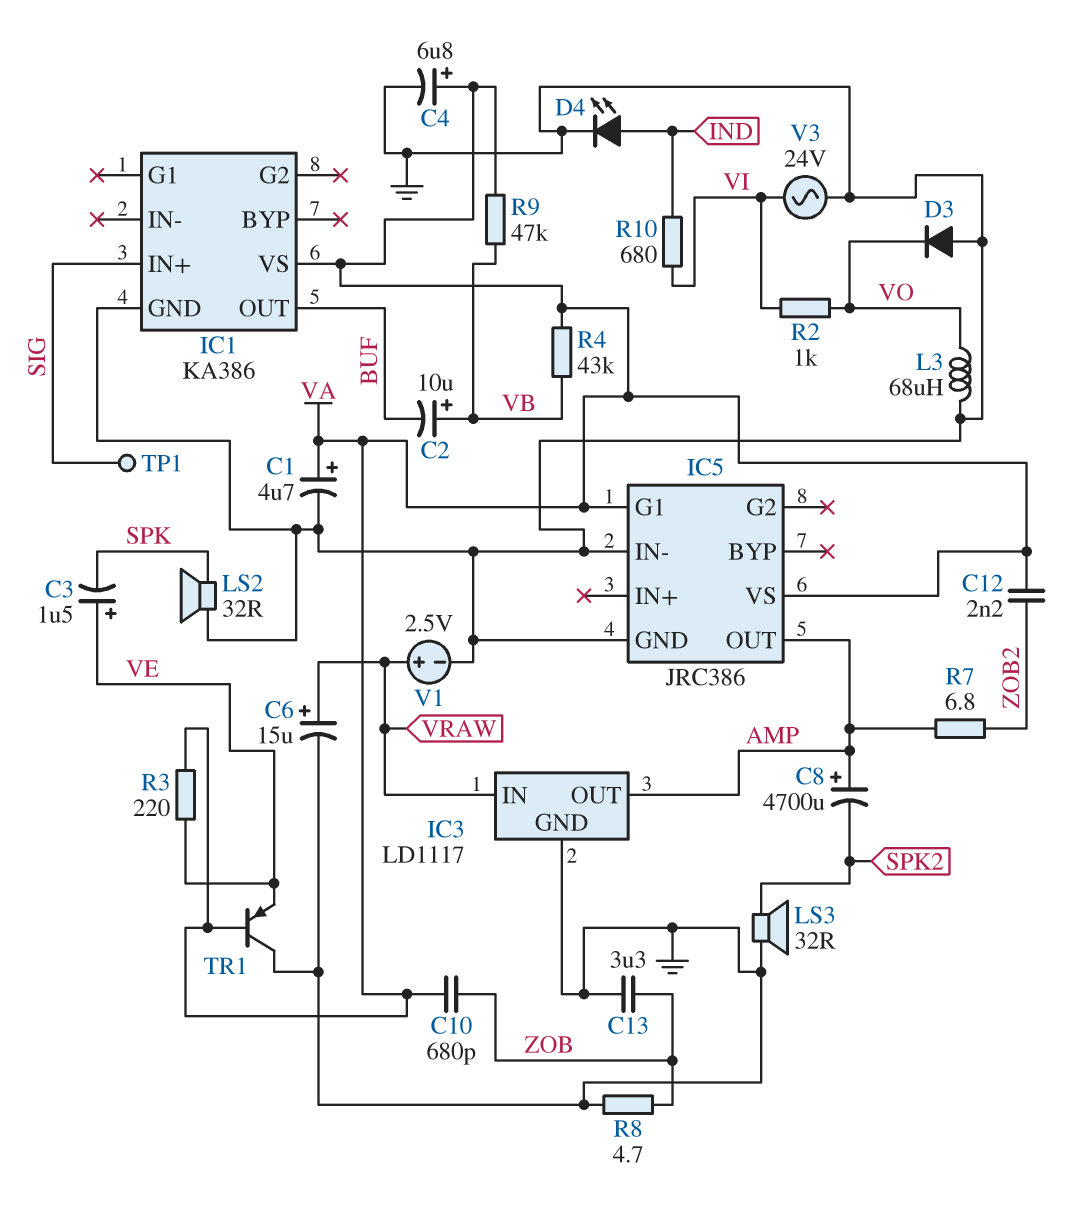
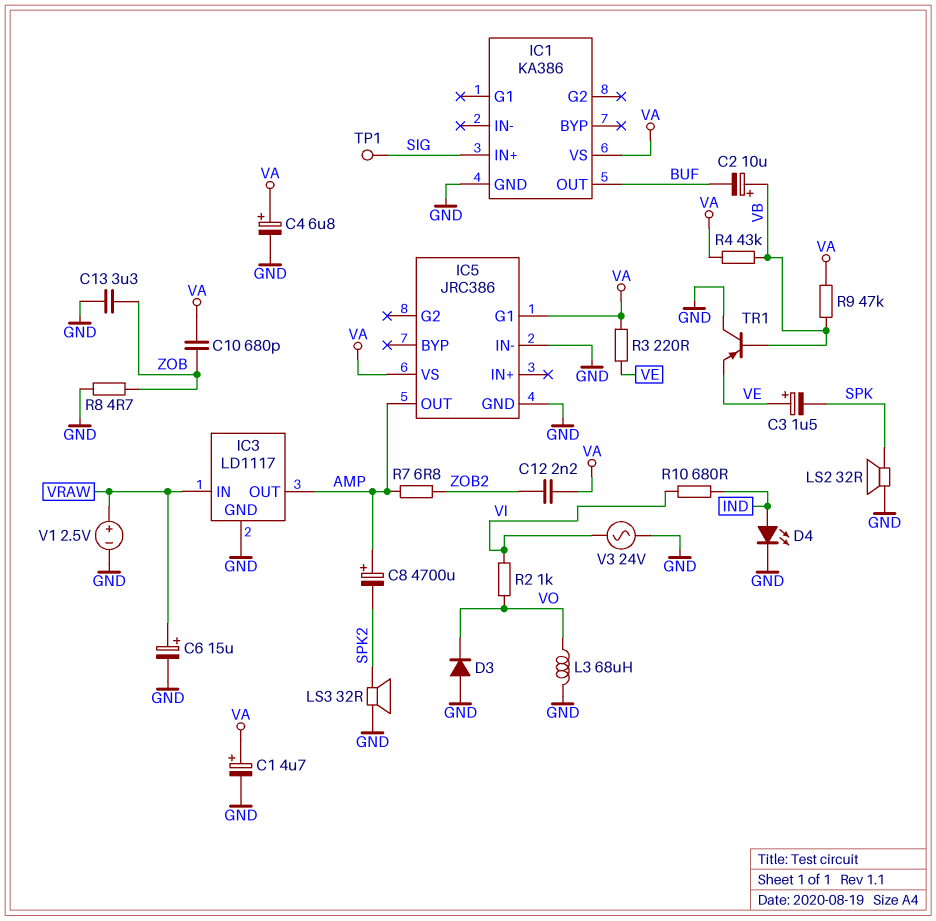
TR1: PNP (B VA, C GND, E VE) -> PNP (B VB, C GND, E VE)

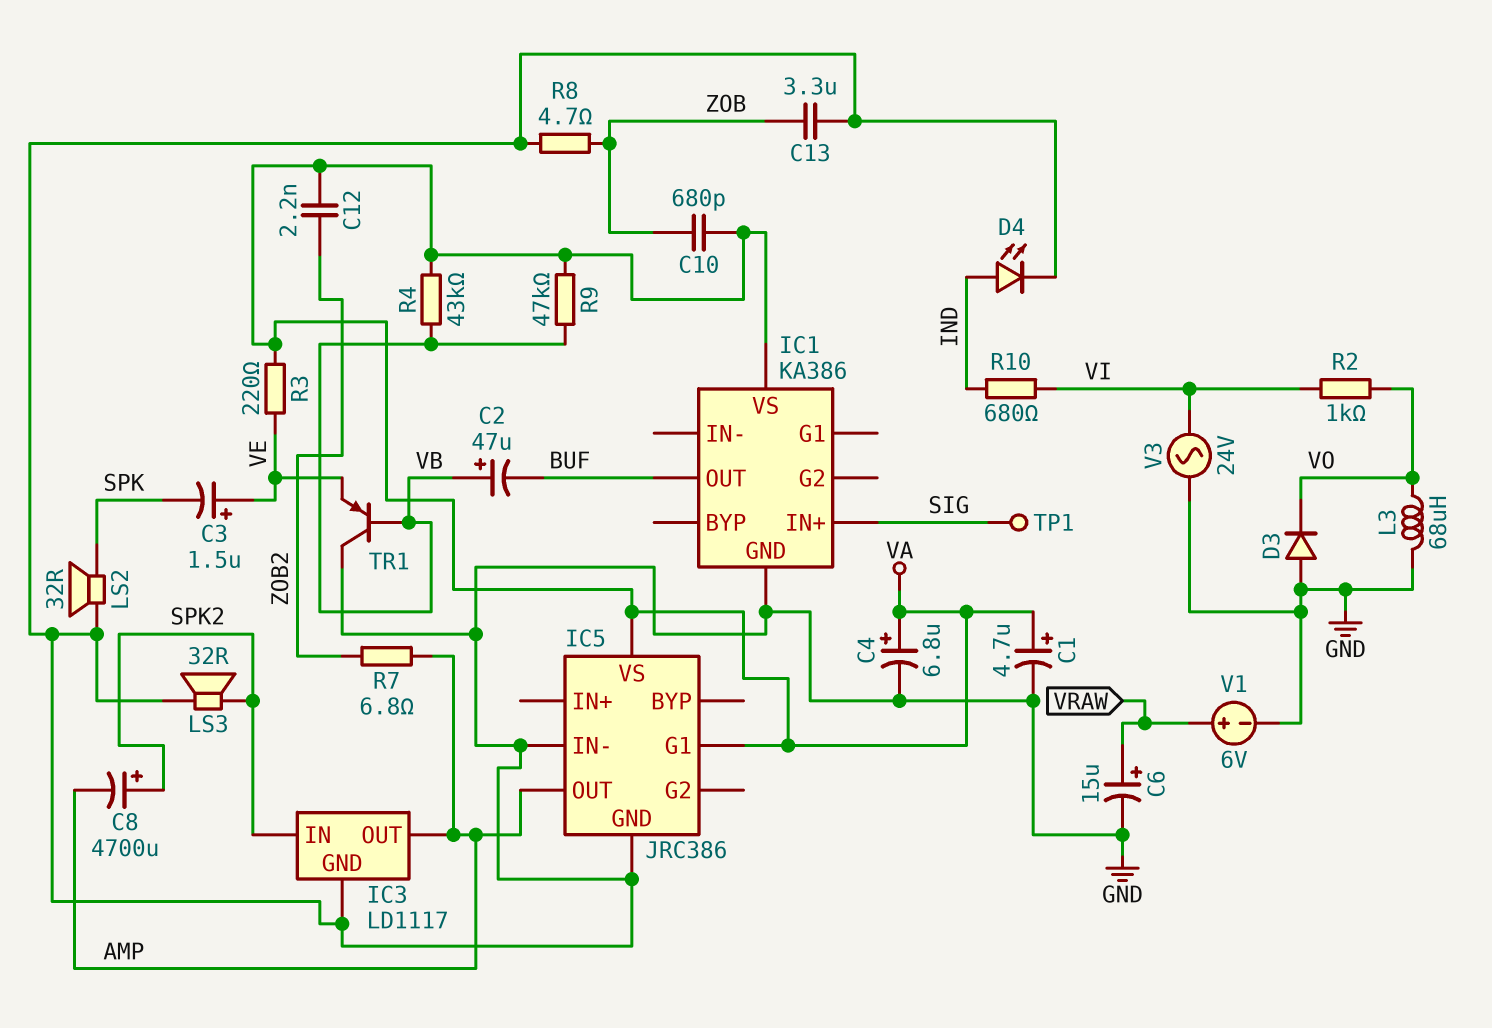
C2: 10uF (plus VB, minus BUF) -> 47uF (plus VB, minus BUF)
C8: 4700uF (plus AMP, minus SPK2) -> 4700uF (plus SPK2, minus AMP)
IC3 pin IN: VRAW -> SPK2
V1: 2.5V (plus VRAW, minus GND) -> 6V (plus VRAW, minus GND)

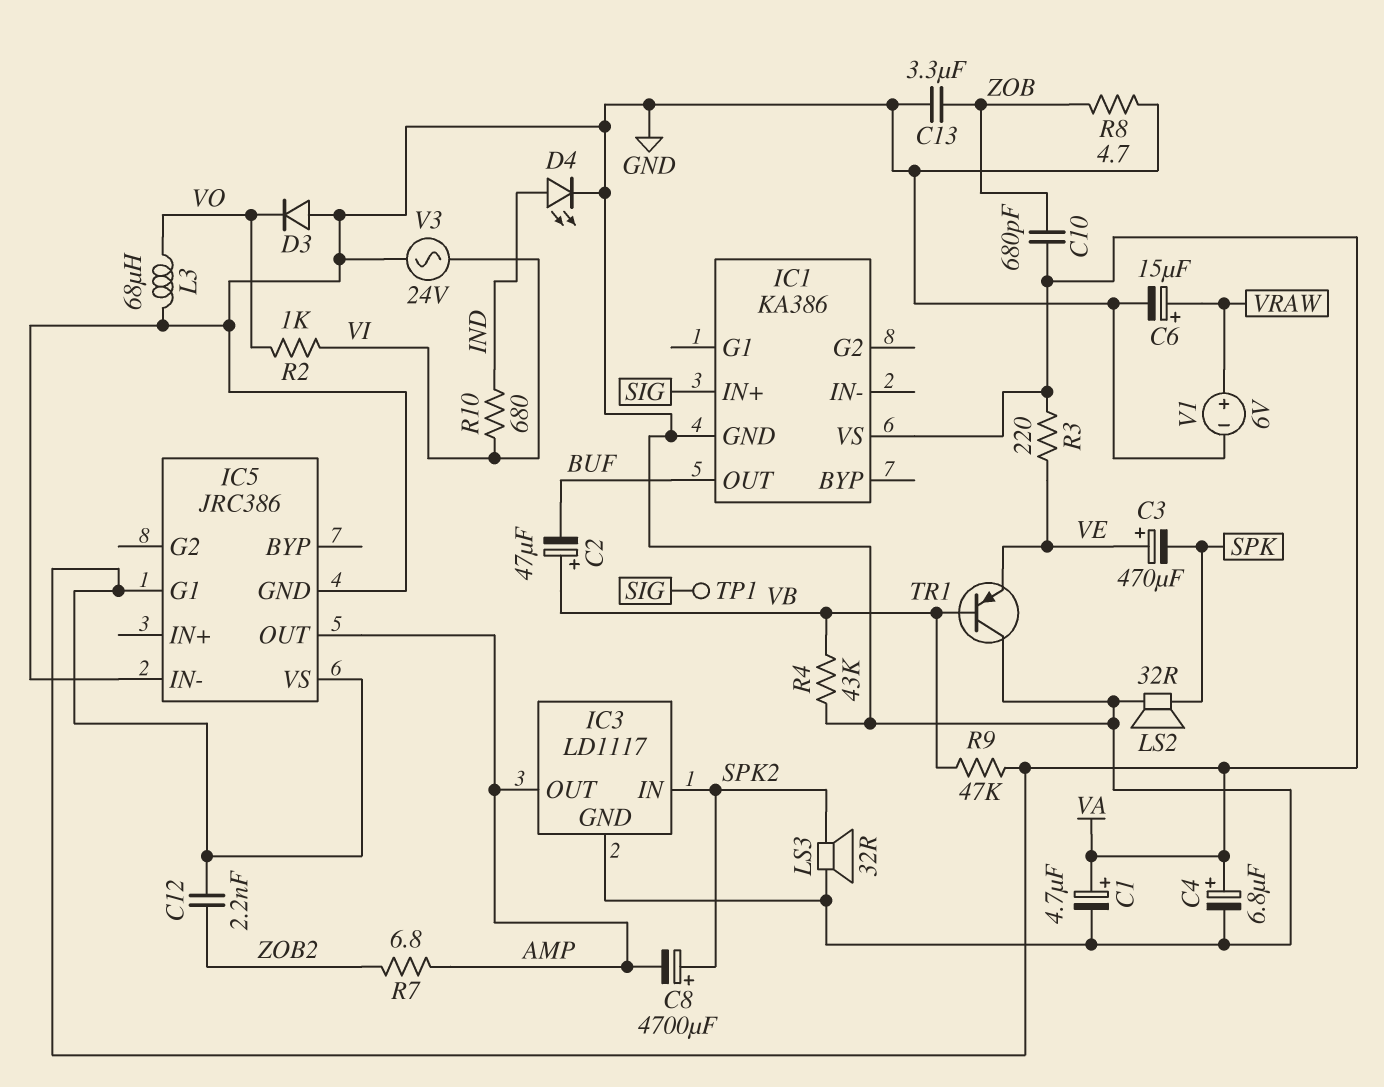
C3: 1.5uF (plus VE, minus SPK) -> 470uF (plus VE, minus SPK)
R4: 43k (VA, VB) -> 43k (GND, VB)

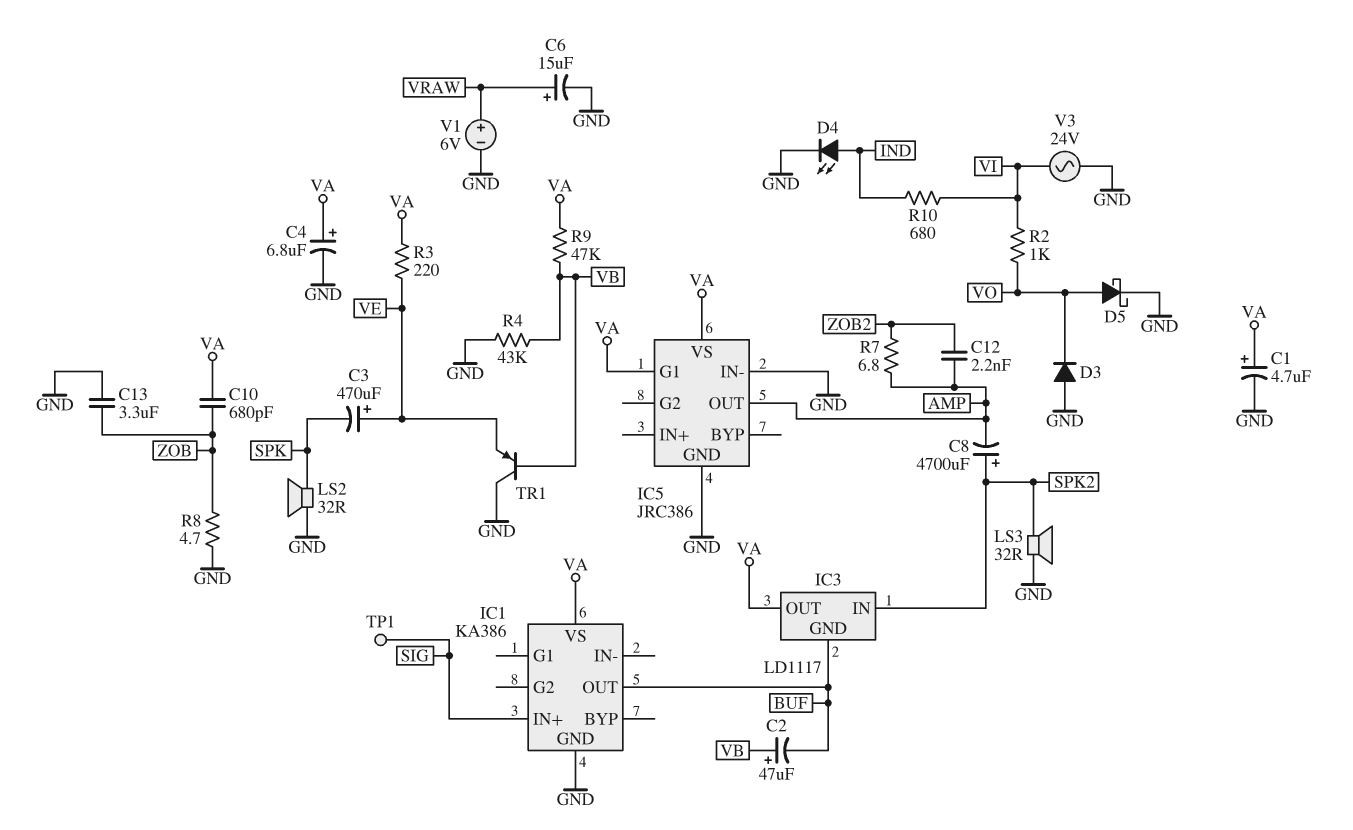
C12: 2.2nF (VA, ZOB2) -> 2.2nF (AMP, ZOB2)
D5: none -> schottky (A VO, K GND)
IC3 pin GND: GND -> BUF
IC3 pin OUT: AMP -> VA
L3: 68uH (GND, VO) -> none

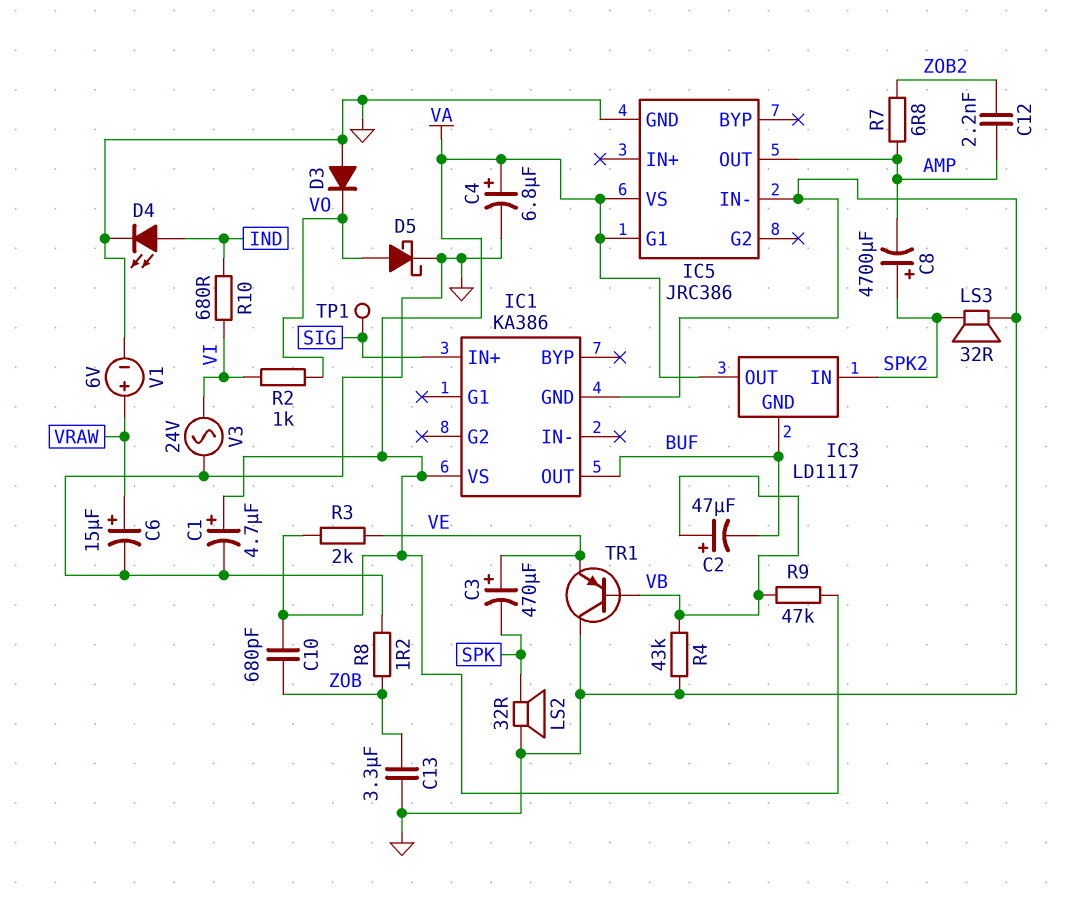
R3: 220 (VA, VE) -> 2k (VA, VE)
R8: 4.7 (GND, ZOB) -> 1.2 (GND, ZOB)

